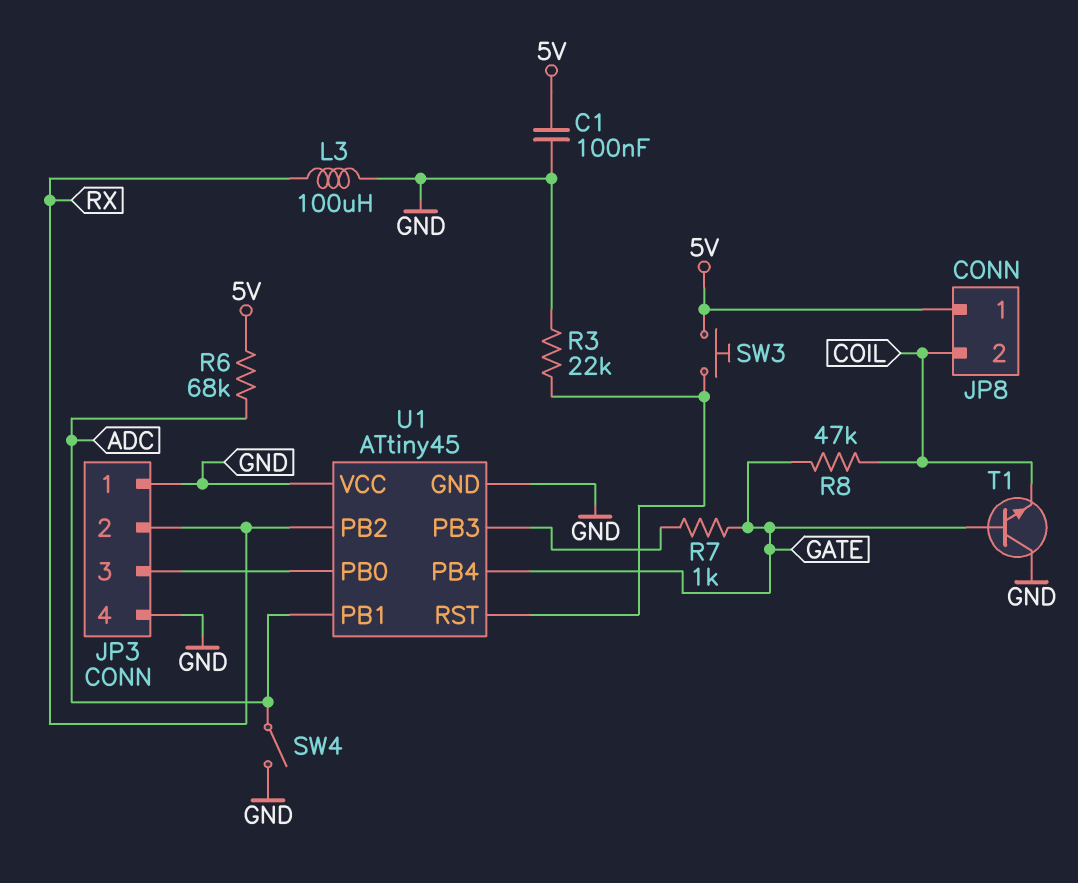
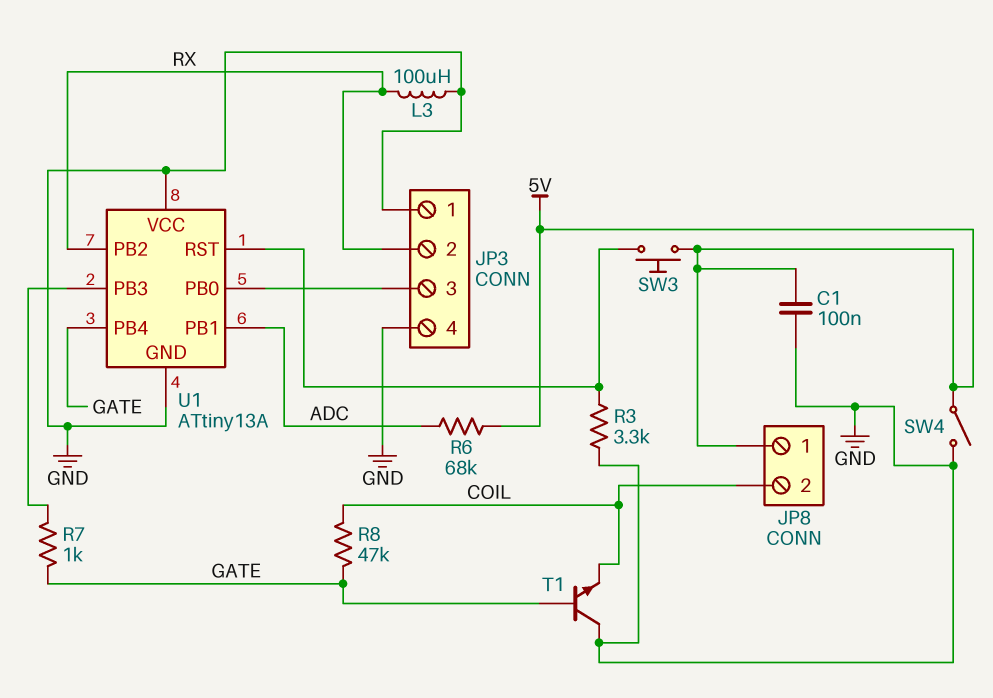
R3: 22k (GND, U1/RST) -> 3.3k (GND, U1/RST)
SW4: switch (ADC, GND) -> switch (5V, GND)
U1: ATtiny45 -> ATtiny13A

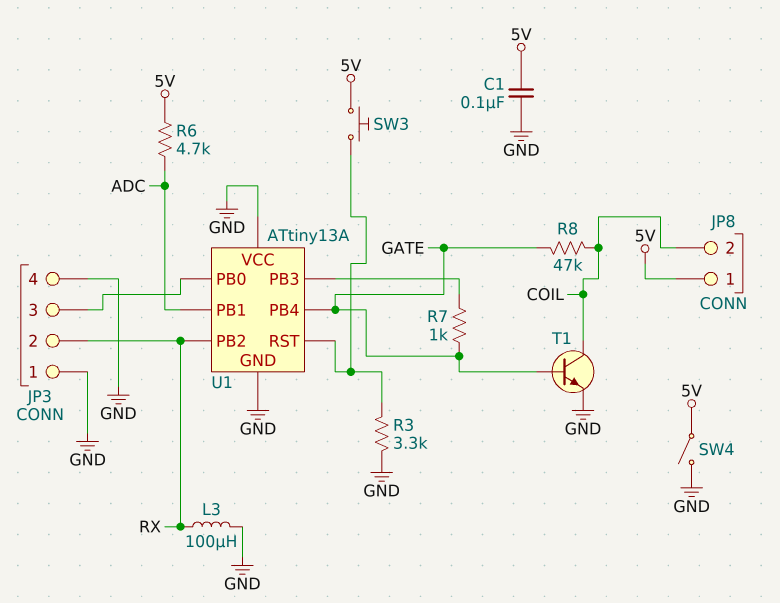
R6: 68k (5V, ADC) -> 4.7k (5V, ADC)
T1: NPN (B GATE, C GND, E COIL) -> NPN (B GATE, C COIL, E GND)

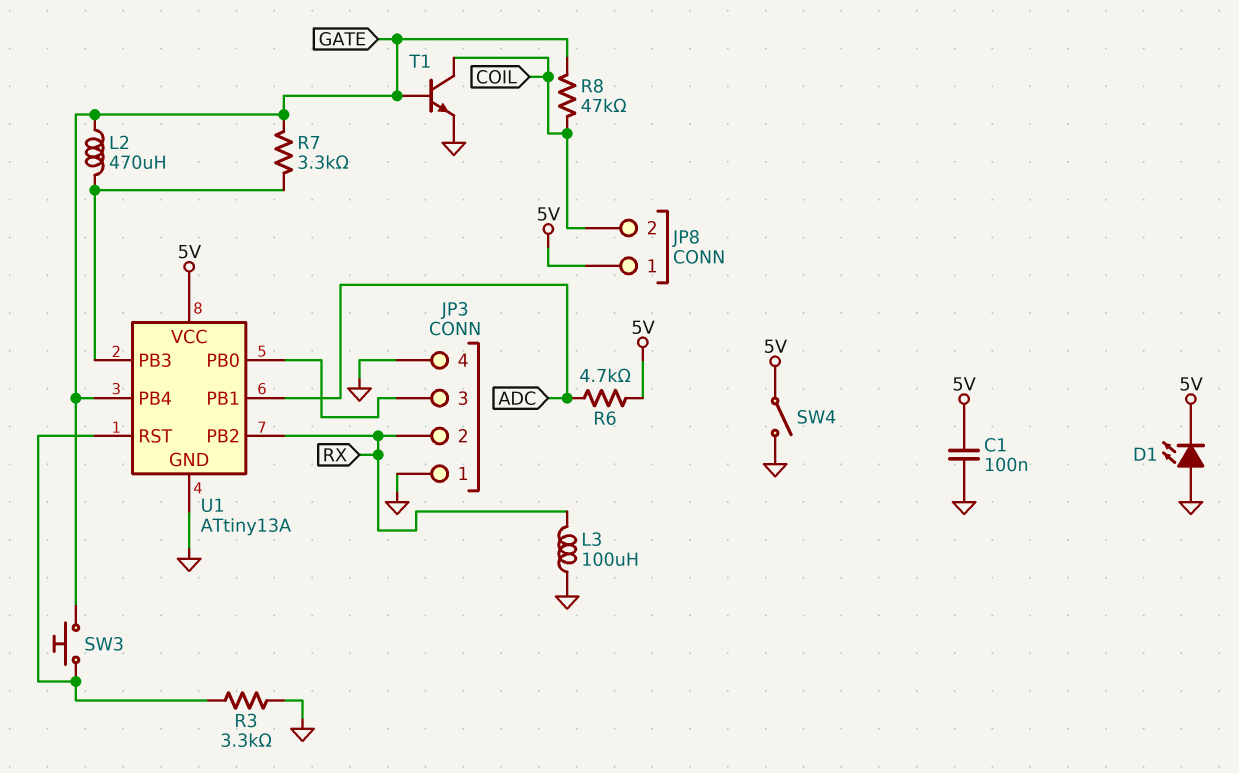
D1: none -> LED (A GND, K 5V)
L2: none -> 470uH (GATE, U1/PB3)
R7: 1k (GATE, U1/PB3) -> 3.3k (GATE, U1/PB3)
SW3: button (5V, U1/RST) -> button (GATE, U1/RST)
U1 pin VCC: GND -> 5V

